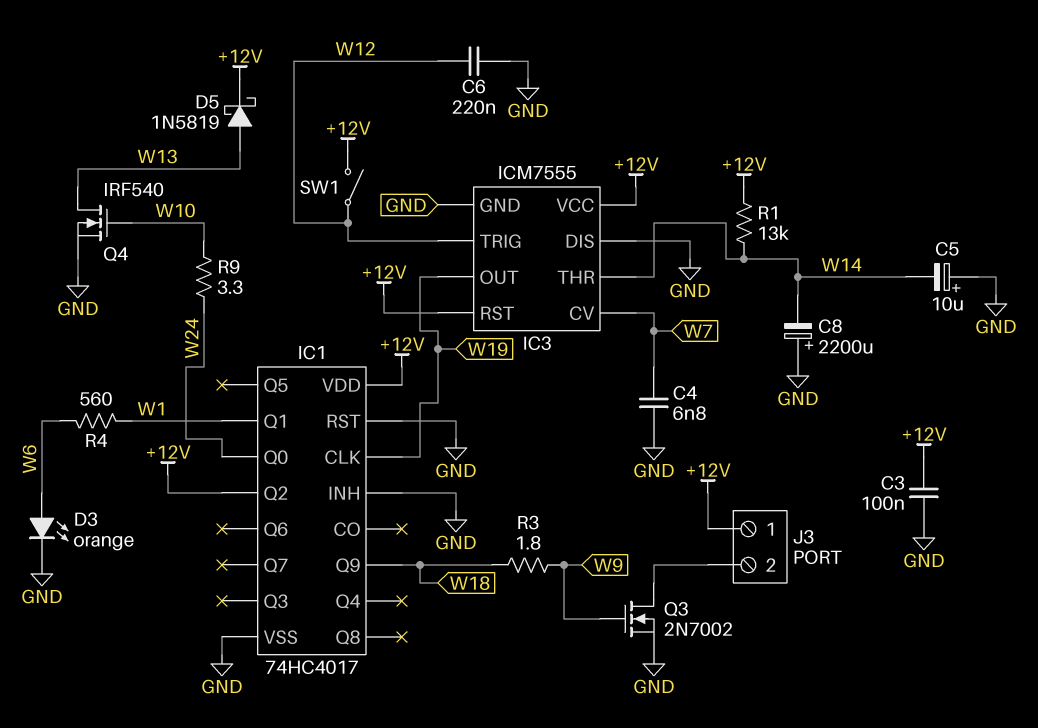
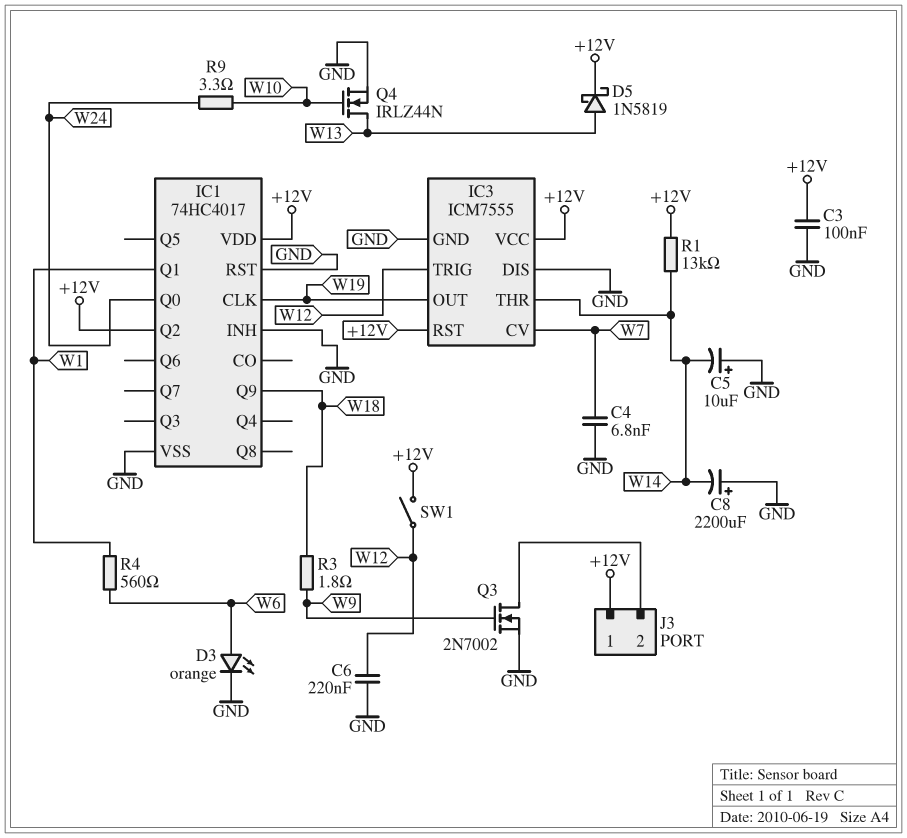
Q4: NMOS IRF540 (G W10, D W13, S GND) -> NMOS IRLZ44N (G W10, D W13, S GND)

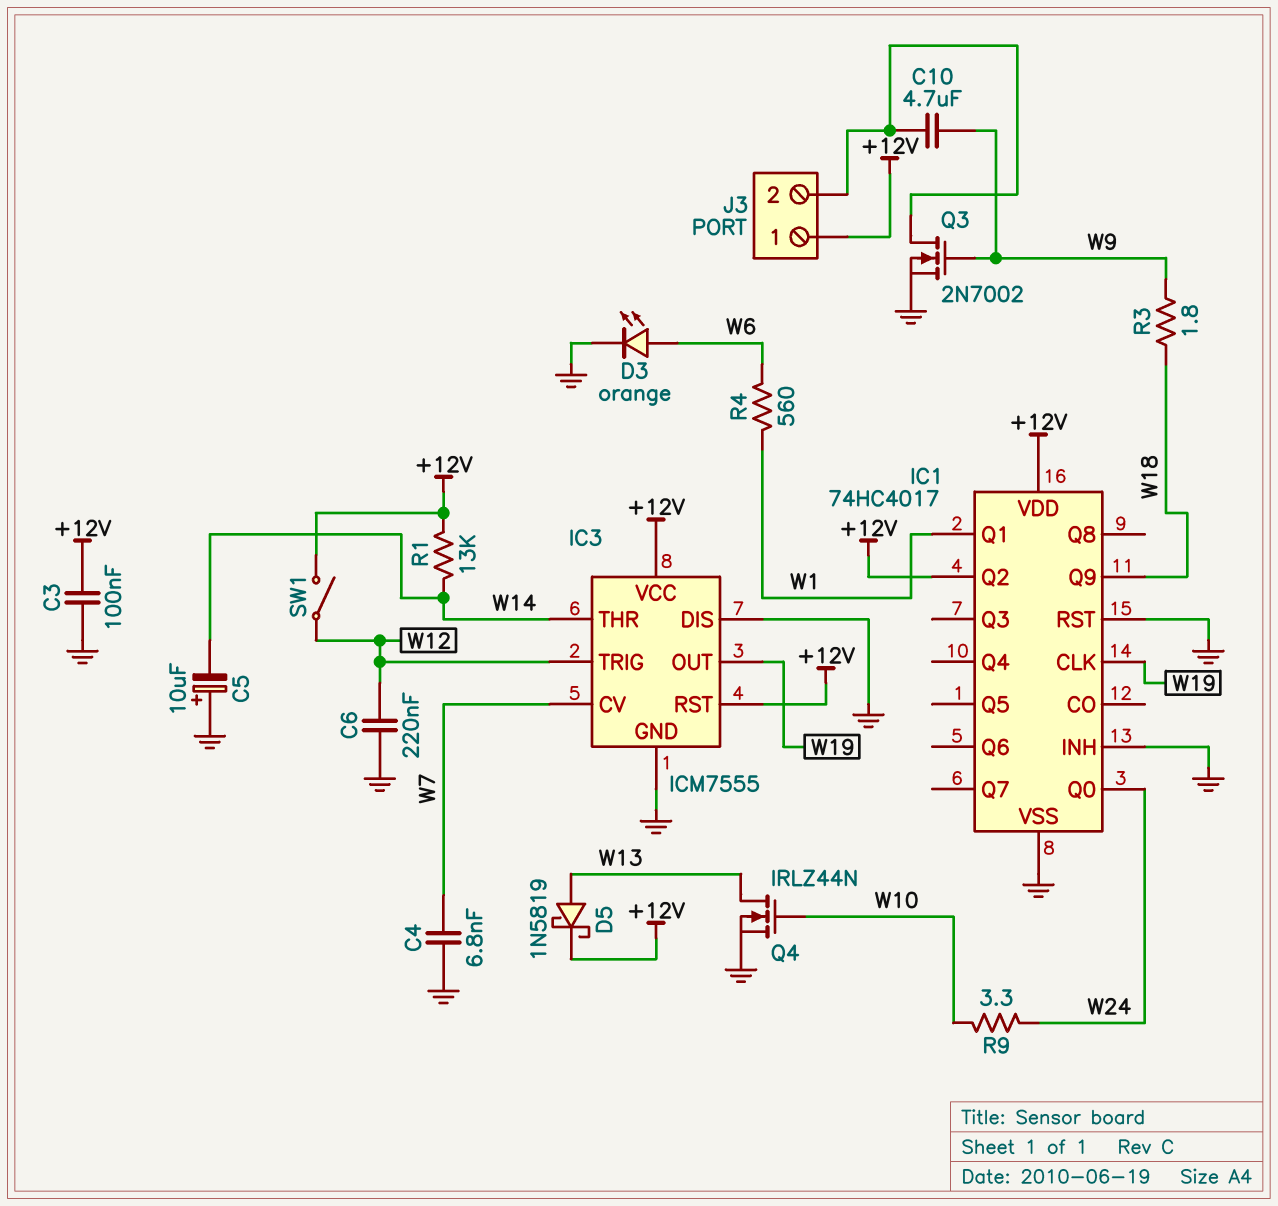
C8: 2200uF (plus GND, minus W14) -> none
C10: none -> 4.7uF (J3/2, W9)

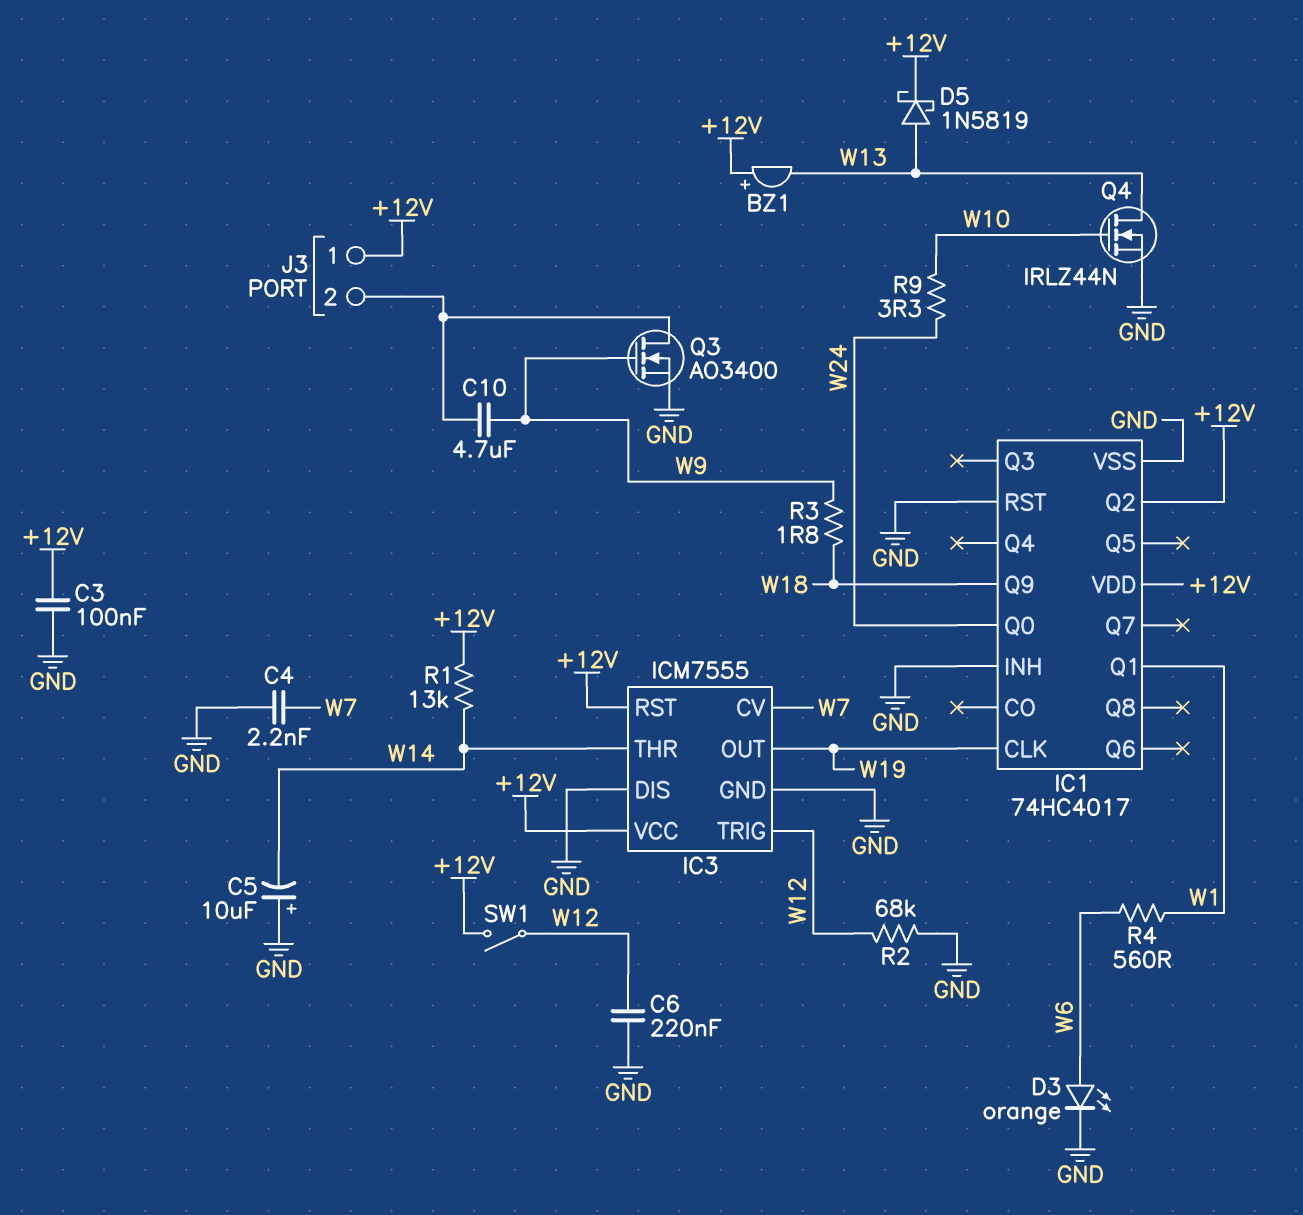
BZ1: none -> buzzer (plus +12V, minus W13)
C4: 6.8nF (GND, W7) -> 2.2nF (GND, W7)
Q3: NMOS 2N7002 (G W9, D J3/2, S GND) -> NMOS AO3400 (G W9, D J3/2, S GND)
R2: none -> 68k (GND, W12)

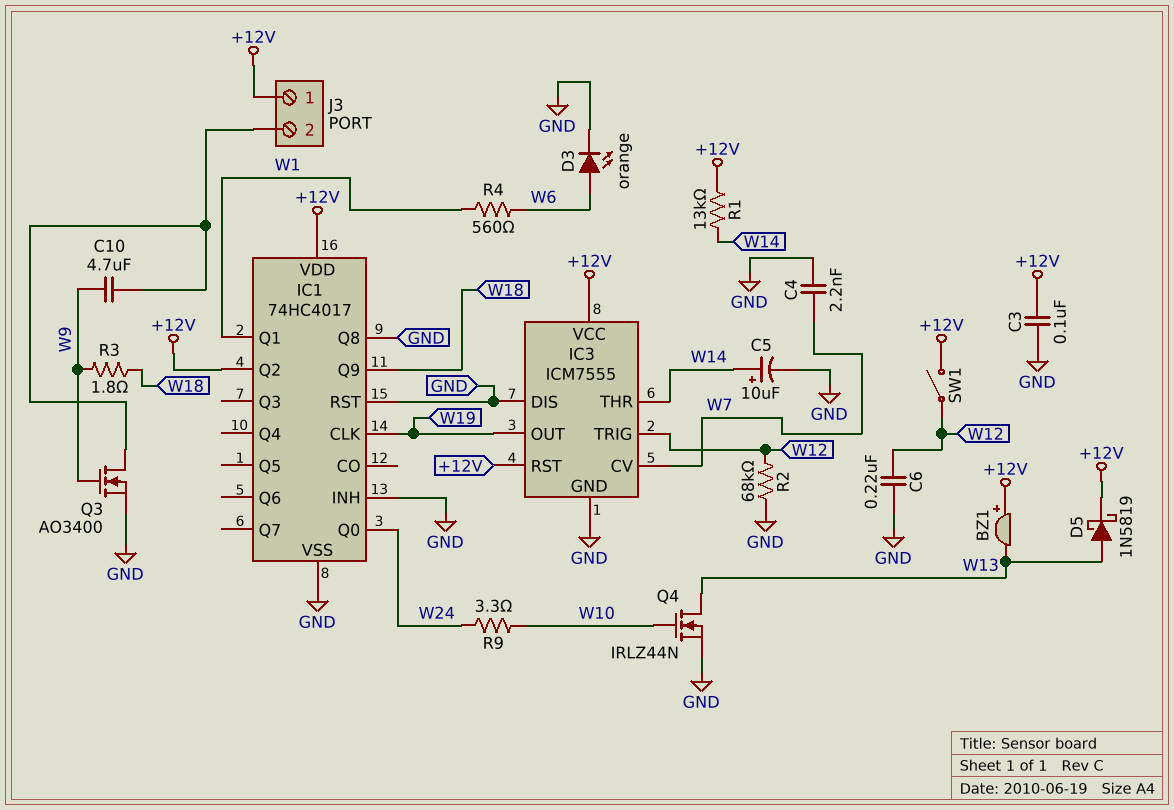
C5: 10uF (plus GND, minus W14) -> 10uF (plus W14, minus GND)
IC1 pin Q8: none -> GND

